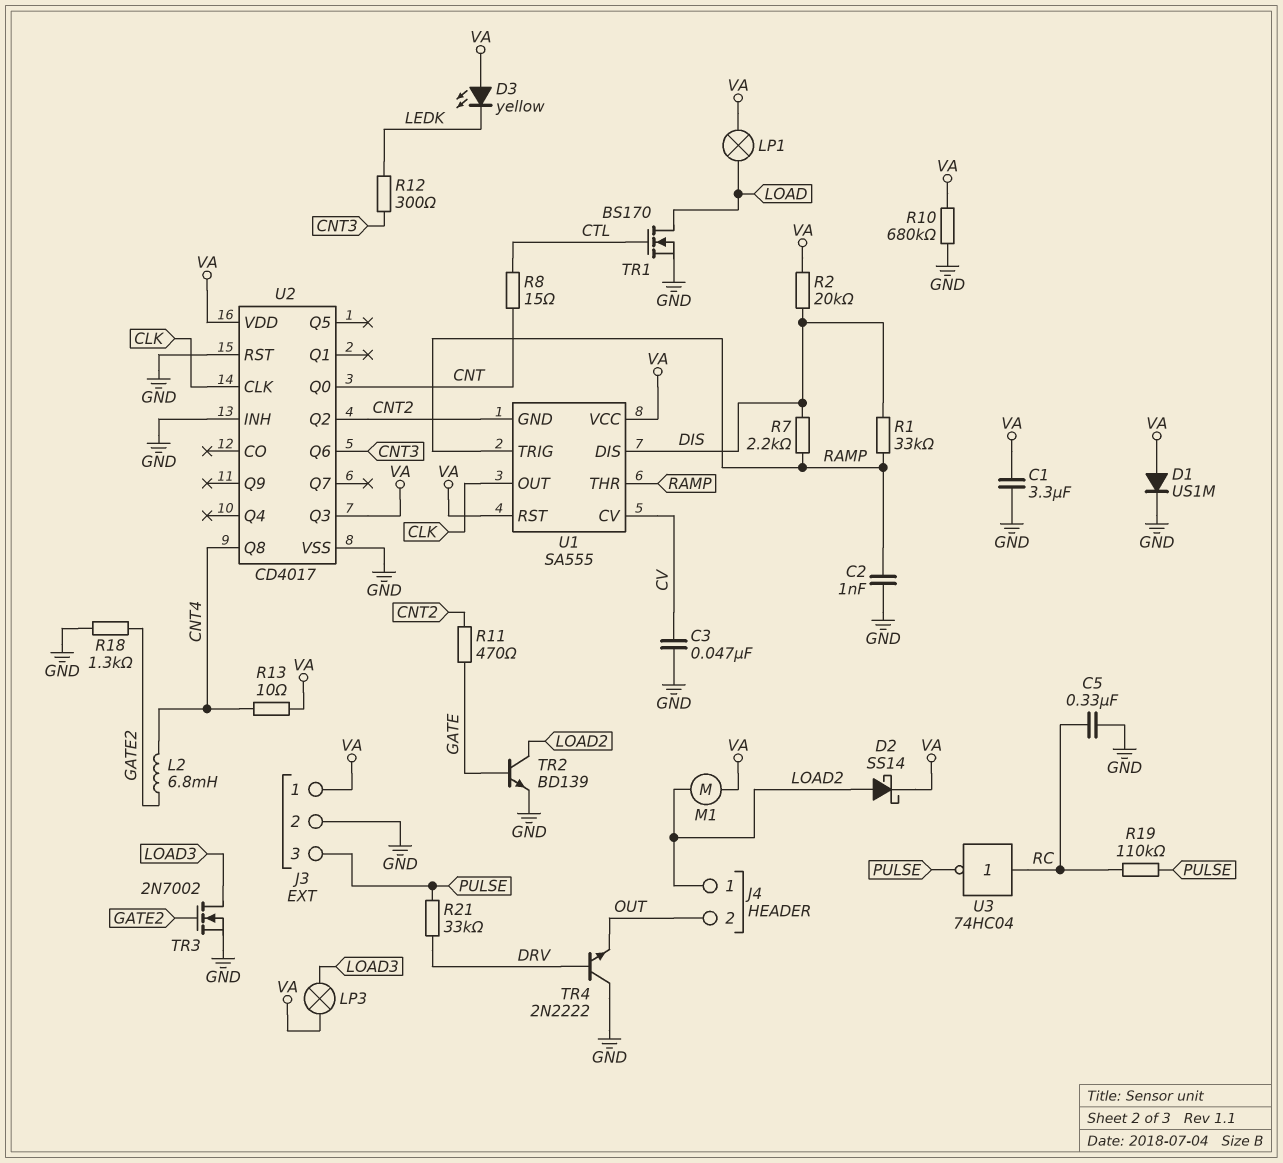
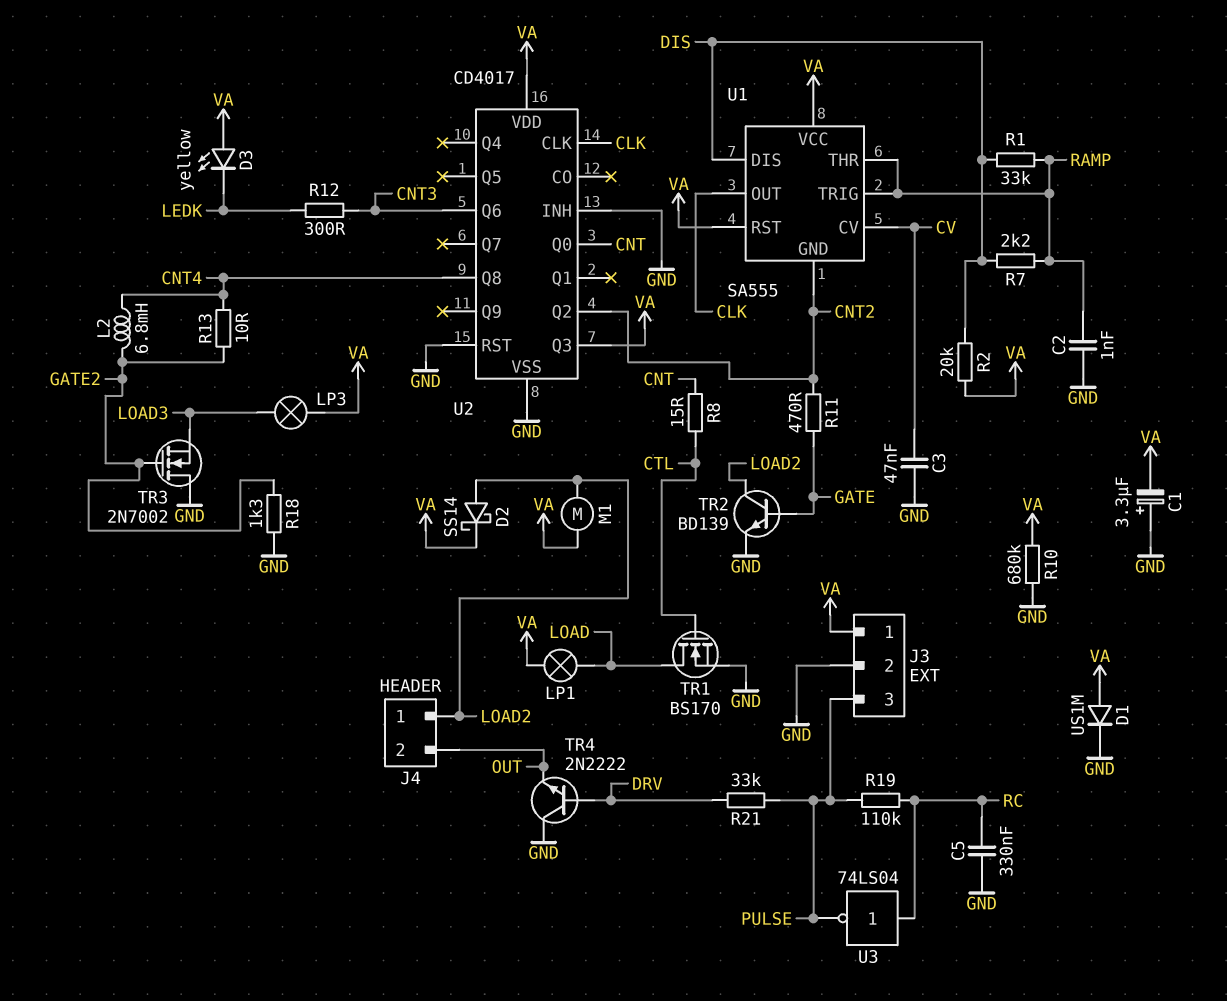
C1: 3.3uF (GND, VA) -> 3.3uF (plus GND, minus VA)
R13: 10 (CNT4, VA) -> 10 (CNT4, GATE2)
TR3: NMOS 2N7002 (G GATE2, D LOAD3, S GND) -> NMOS 2N7002 (G GATE2, D GND, S LOAD3)
U3: NOT 74HC04 (in RC, out PULSE) -> NOT 74LS04 (in RC, out PULSE)

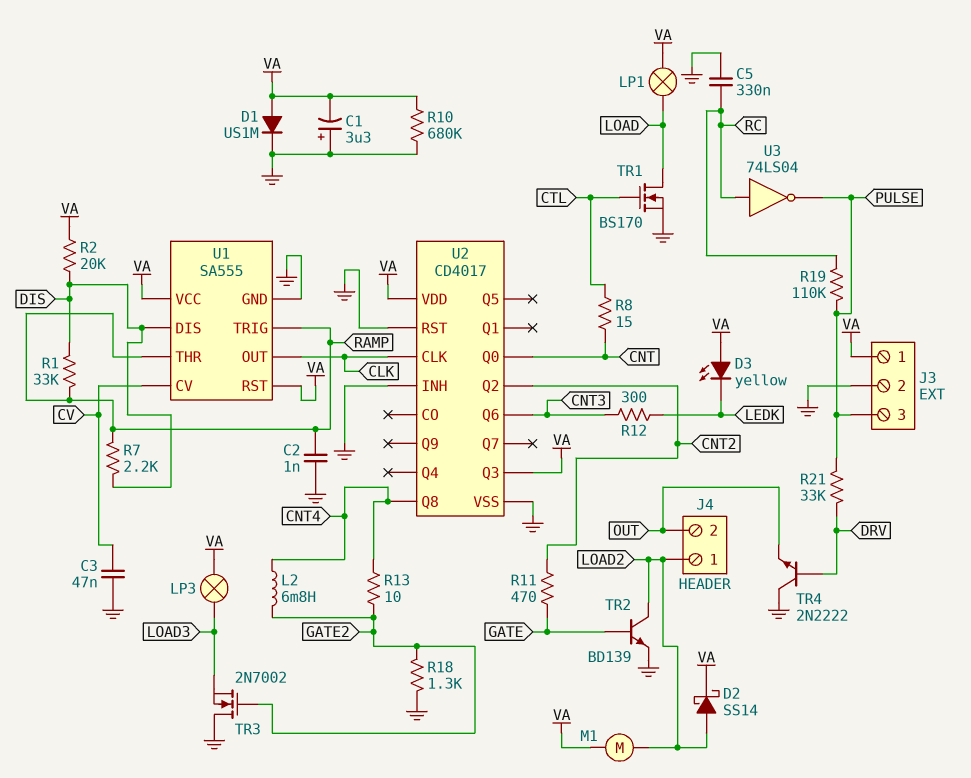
U1 pin GND: CNT2 -> GND

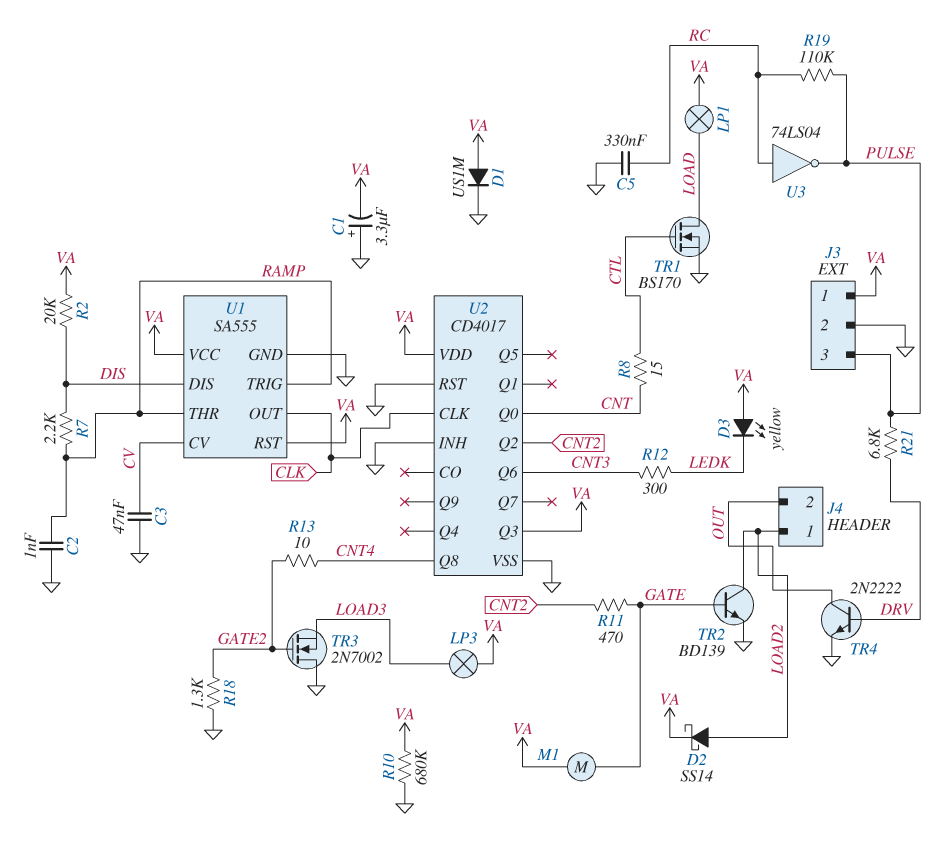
L2: 6.8mH (CNT4, GATE2) -> none
M1: motor (LOAD2, VA) -> motor (GATE, VA)
R1: 33k (DIS, RAMP) -> none
R21: 33k (DRV, PULSE) -> 6.8k (DRV, PULSE)
TR4: NPN 2N2222 (B DRV, C GND, E OUT) -> NPN 2N2222 (B DRV, C OUT, E GND)

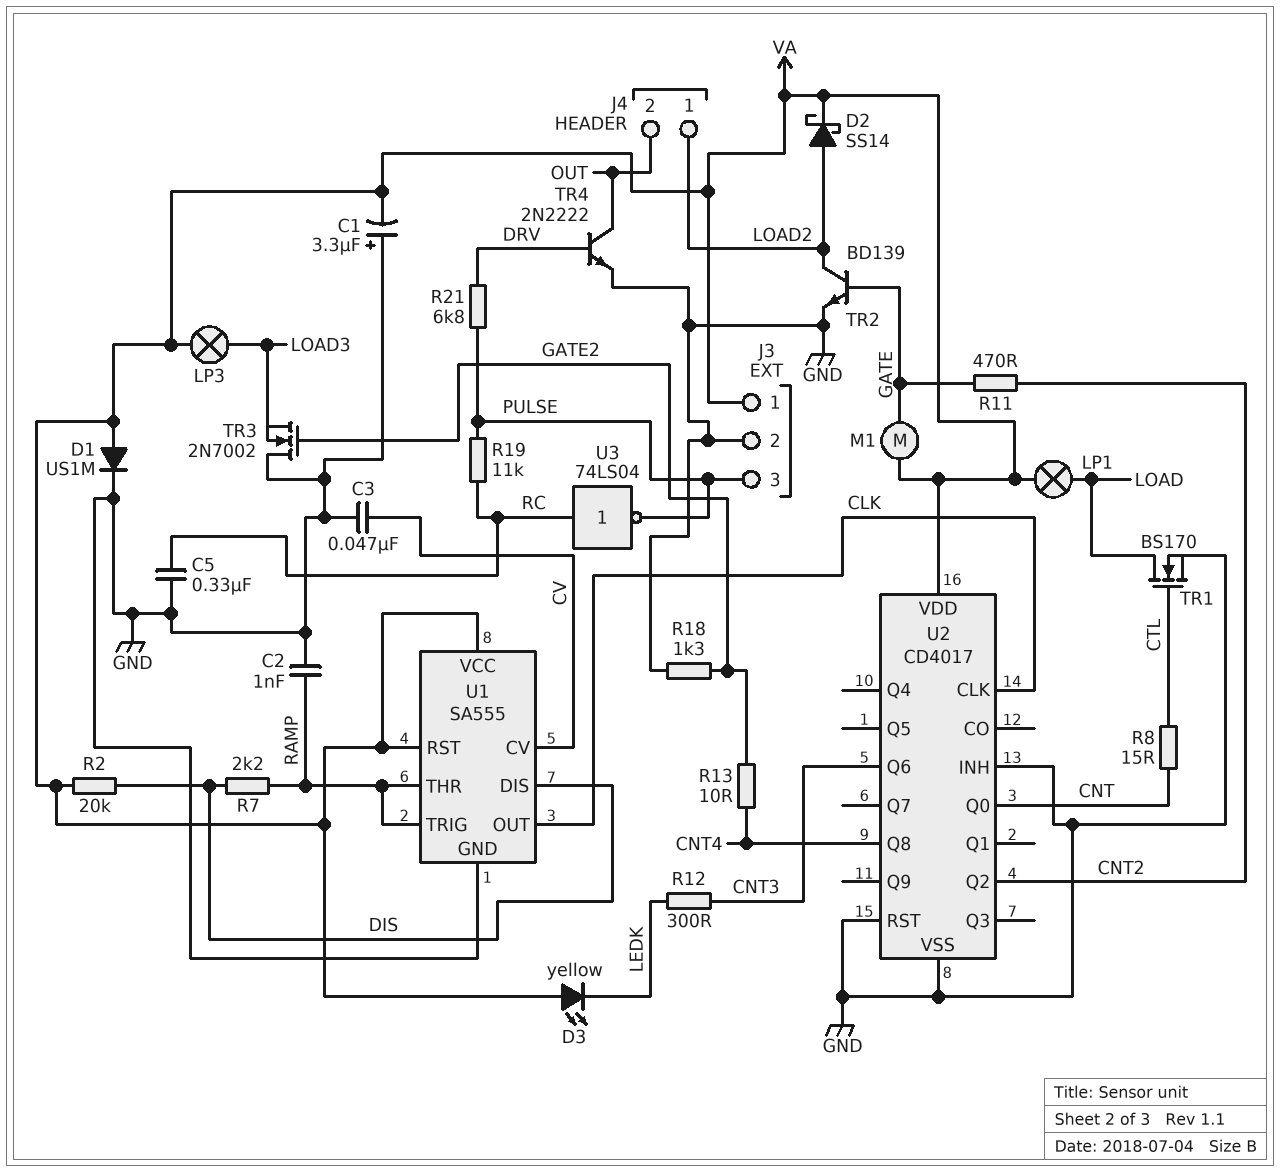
R10: 680k (GND, VA) -> none
R19: 110k (PULSE, RC) -> 11k (PULSE, RC)
U2 pin Q3: VA -> none

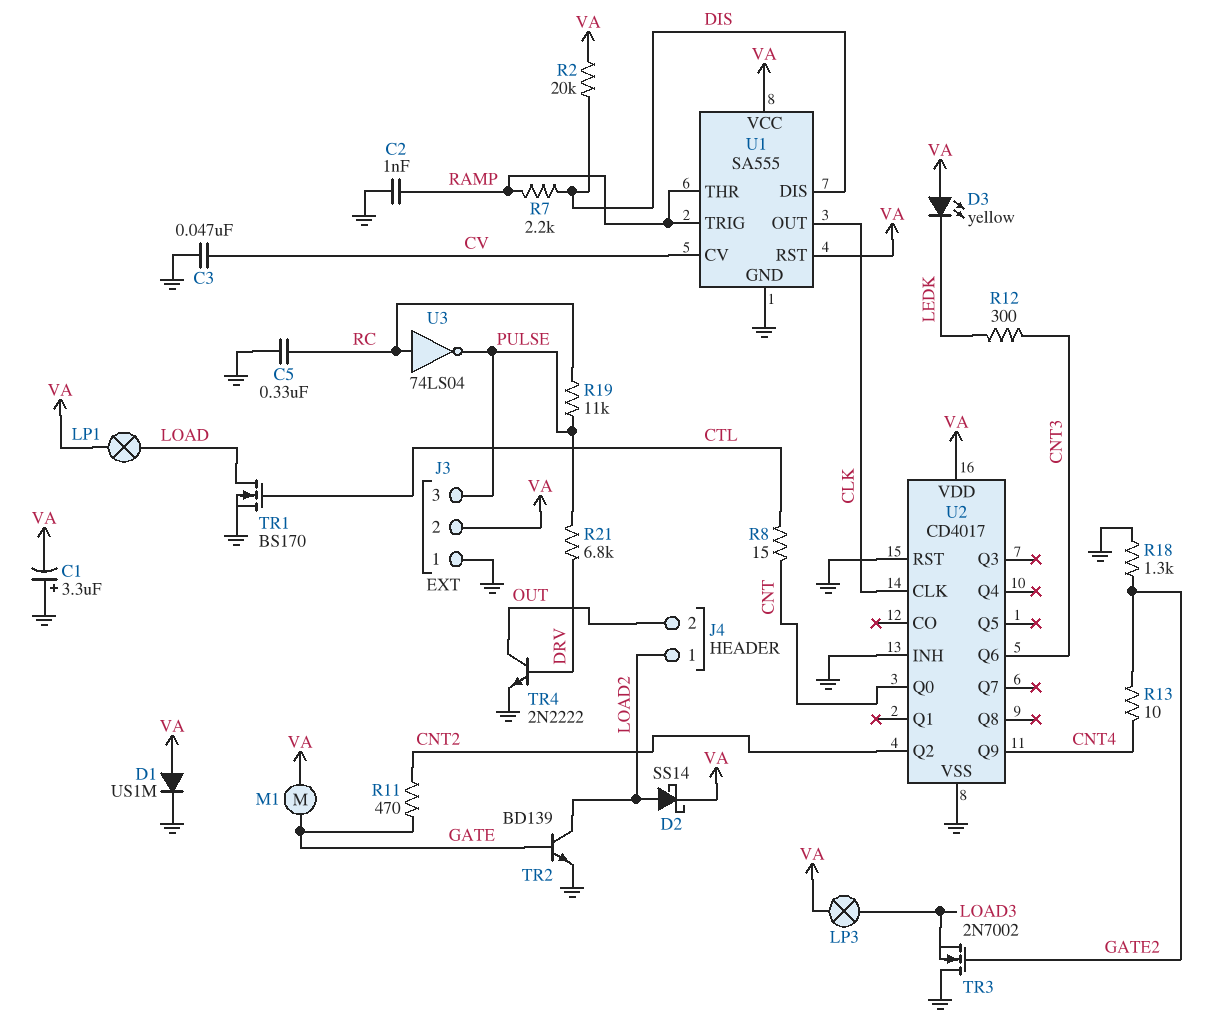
J3 pin 1: VA -> GND
J3 pin 2: GND -> VA
U2 pin Q8: CNT4 -> none
U2 pin Q9: none -> CNT4

